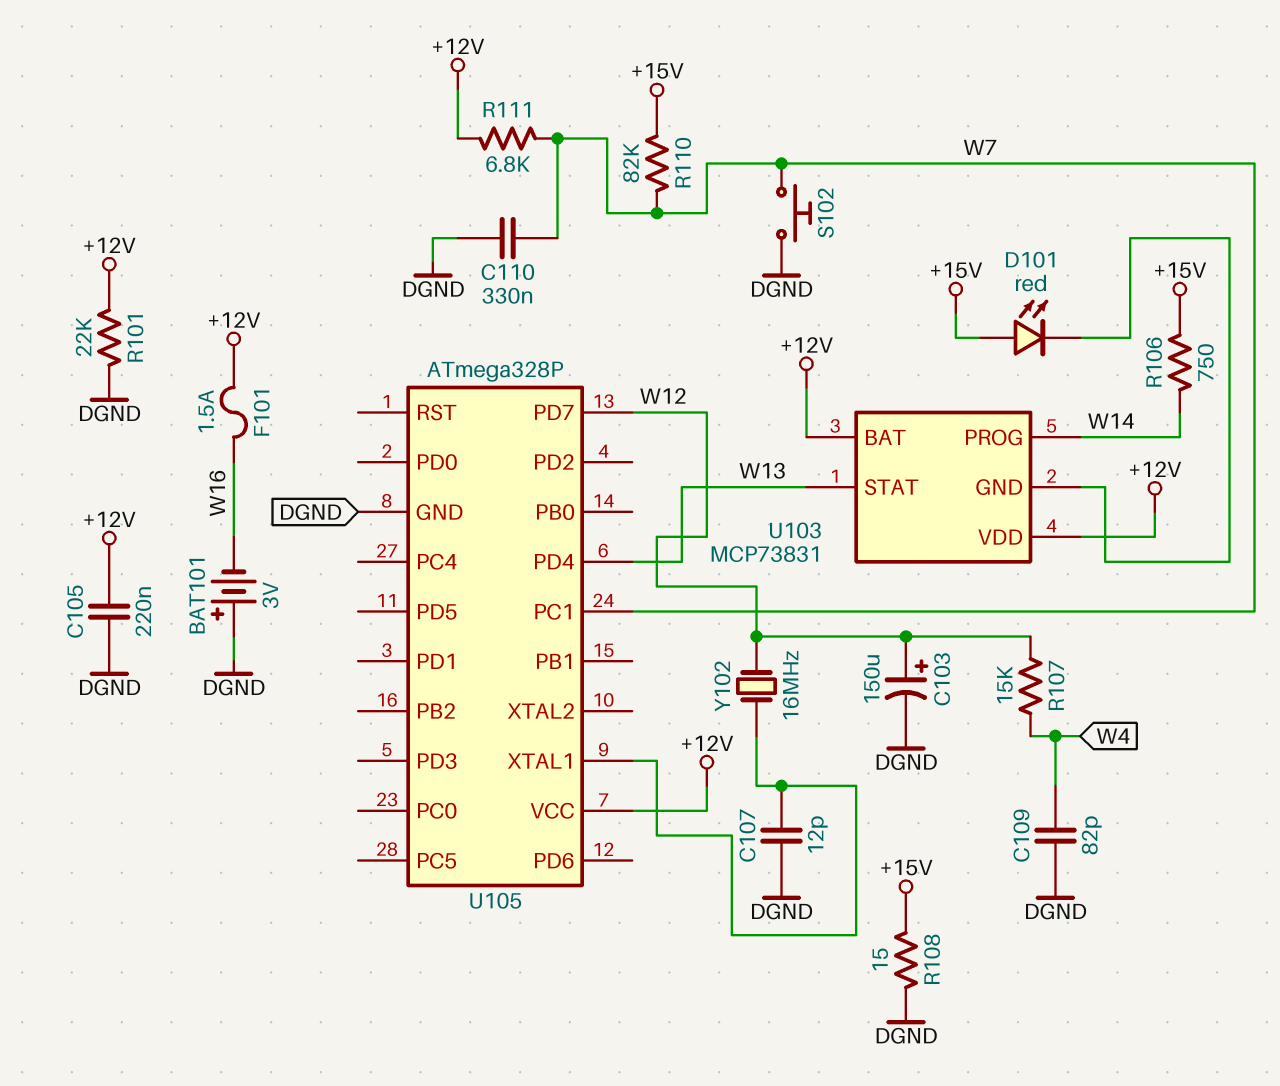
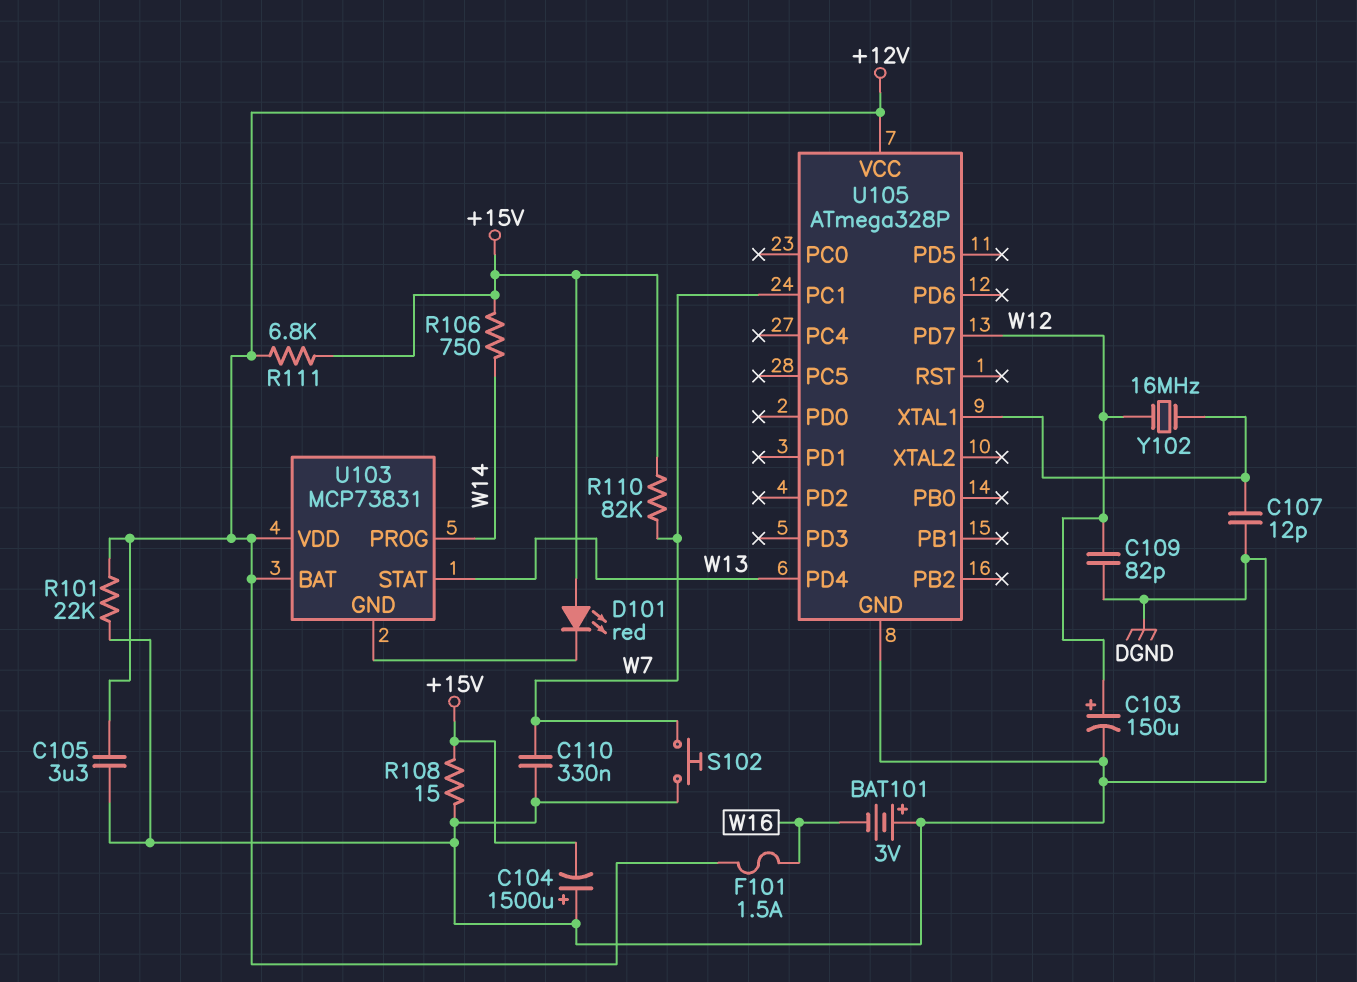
C104: none -> 1500uF (plus DGND, minus +15V)
C105: 220nF (+12V, DGND) -> 3.3uF (+12V, DGND)
C109: 82pF (DGND, W4) -> 82pF (DGND, W12)
R107: 15k (W4, W12) -> none
R111: 6.8k (+12V, W7) -> 6.8k (+12V, +15V)

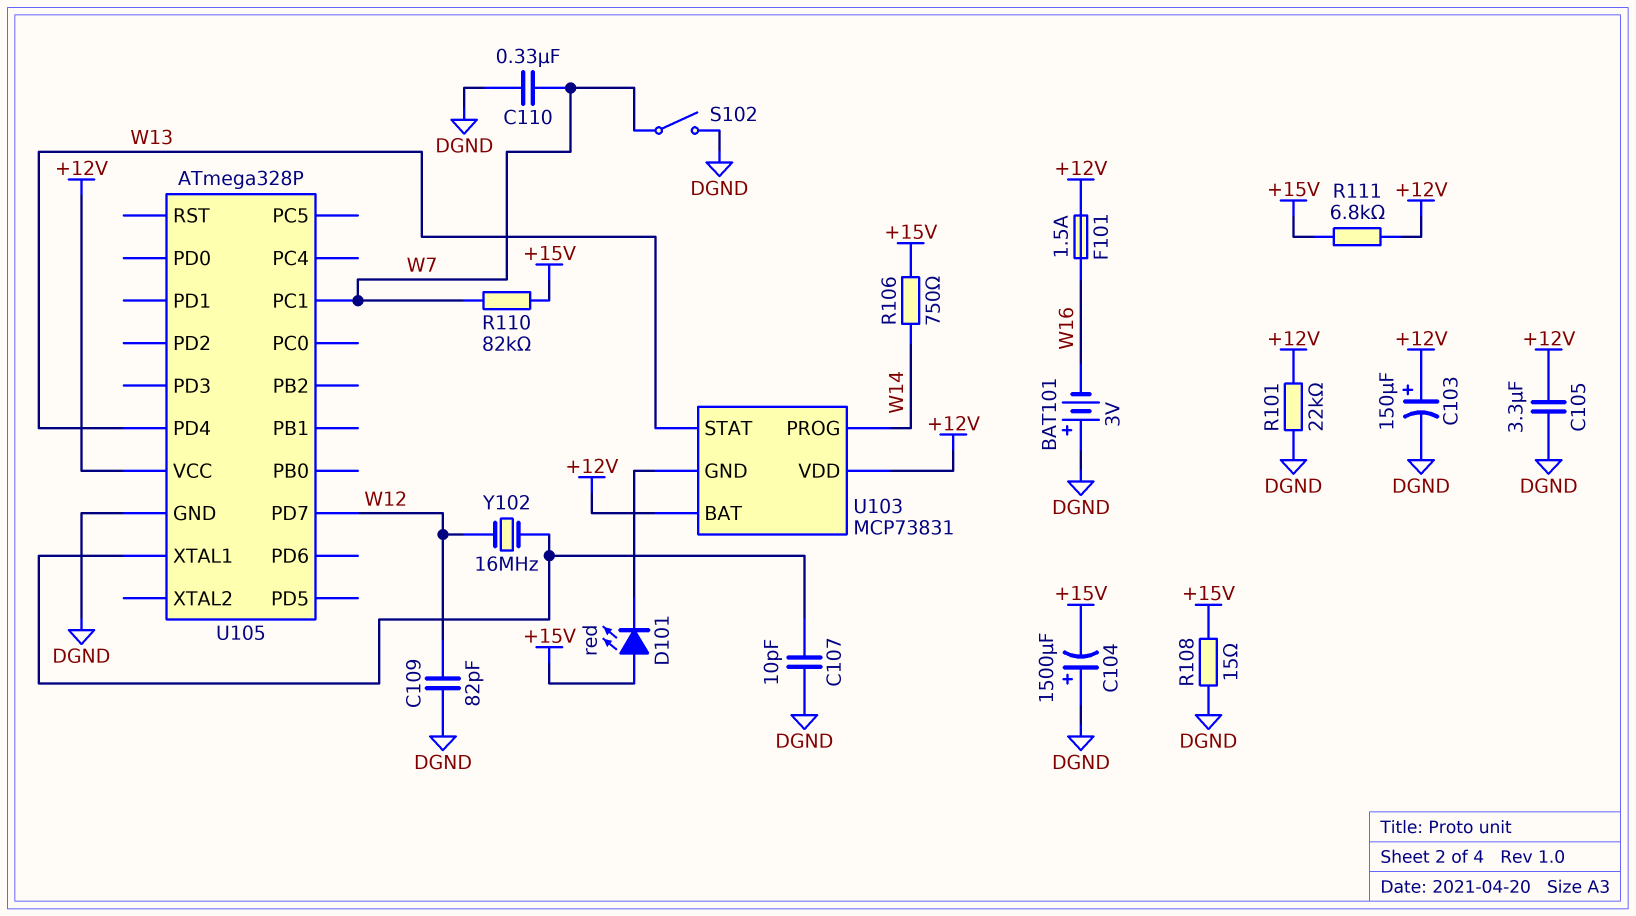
C103: 150uF (plus W12, minus DGND) -> 150uF (plus +12V, minus DGND)
C107: 12pF (DGND, U105/XTAL1) -> 10pF (DGND, U105/XTAL1)
S102: button (DGND, W7) -> switch (DGND, W7)

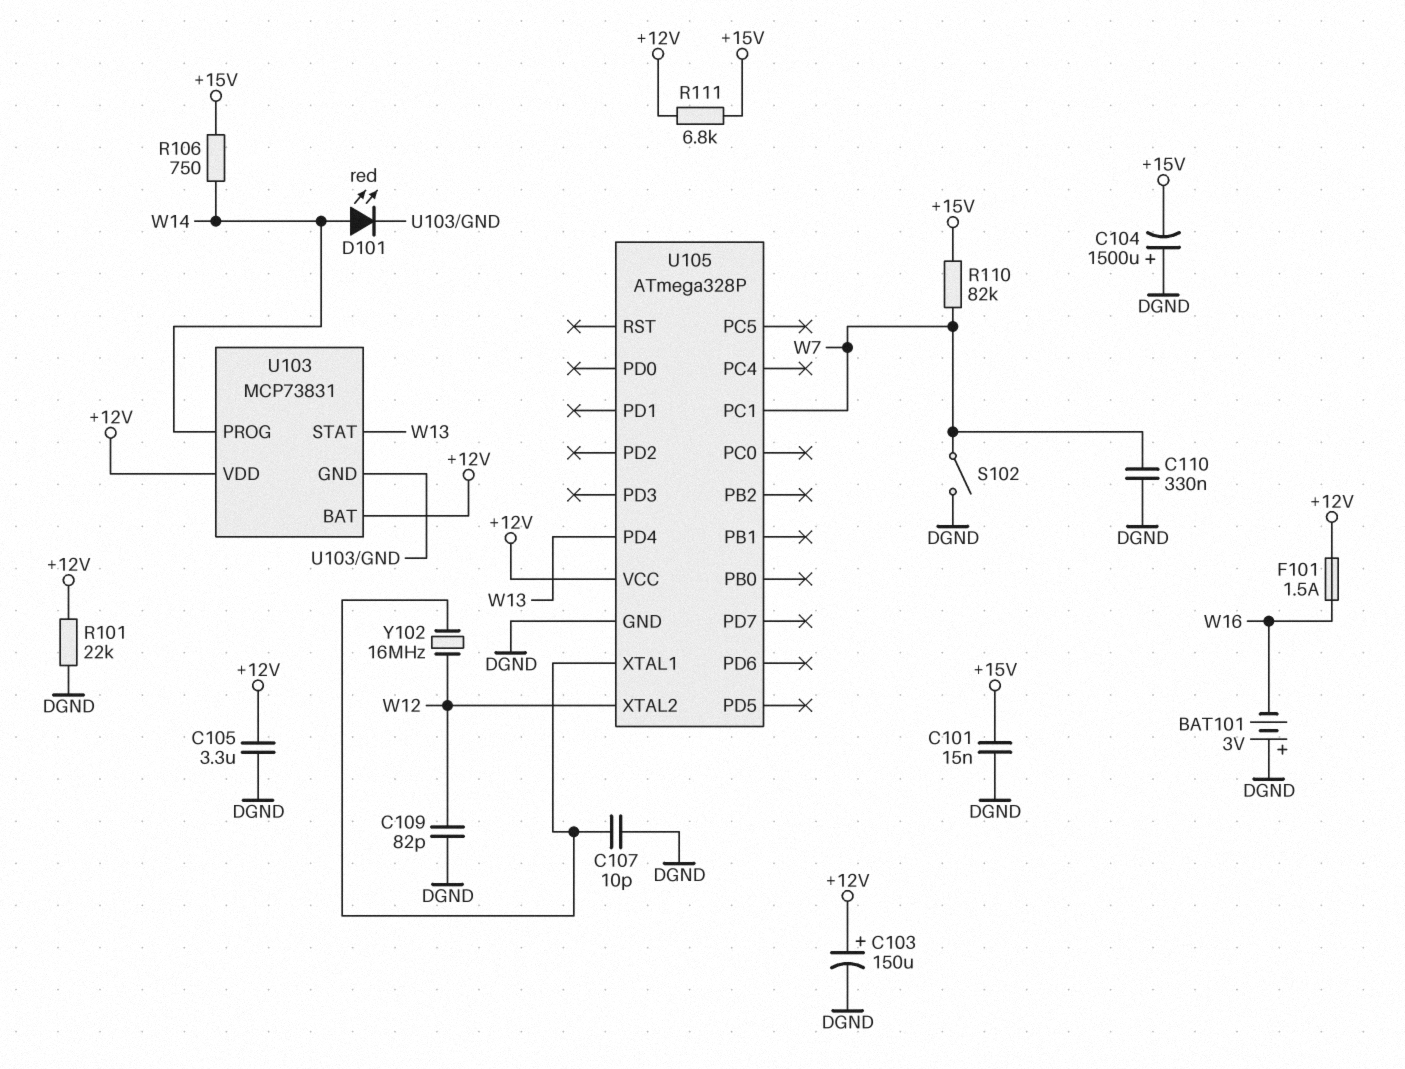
C101: none -> 15nF (+15V, DGND)
D101: LED red (A +15V, K U103/GND) -> LED red (A W14, K U103/GND)
R108: 15 (+15V, DGND) -> none
U105 pin PD7: W12 -> none
U105 pin XTAL2: none -> W12

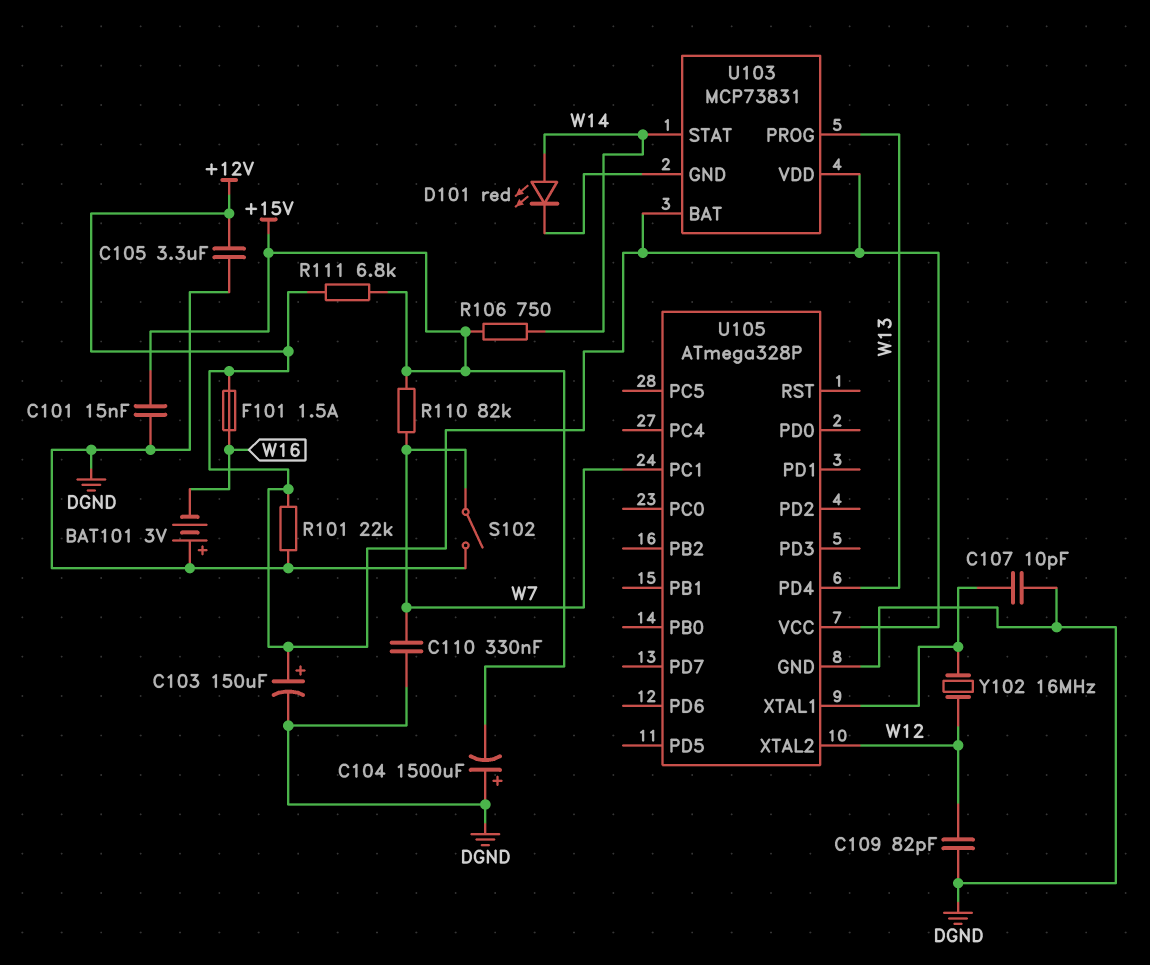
U103 pin PROG: W14 -> W13
U103 pin STAT: W13 -> W14

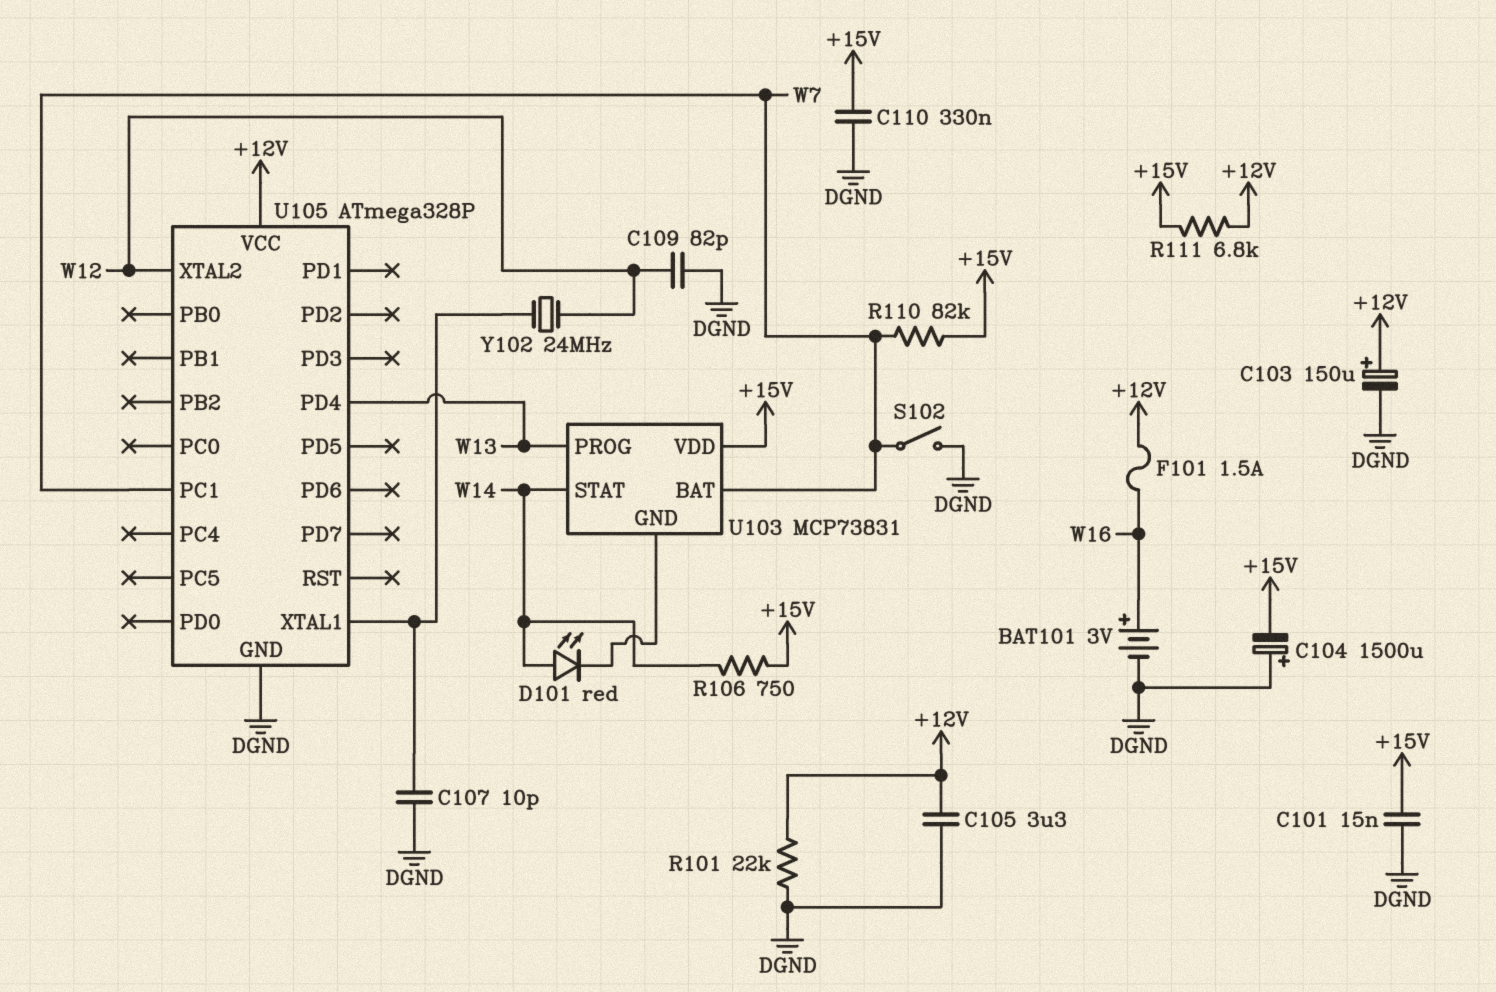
BAT101: 3V (plus DGND, minus W16) -> 3V (plus W16, minus DGND)
C110: 330nF (DGND, W7) -> 330nF (+15V, DGND)
U103 pin BAT: +12V -> W7
U103 pin VDD: +12V -> +15V
Y102: 16MHz (U105/XTAL1, W12) -> 24MHz (U105/XTAL1, W12)

